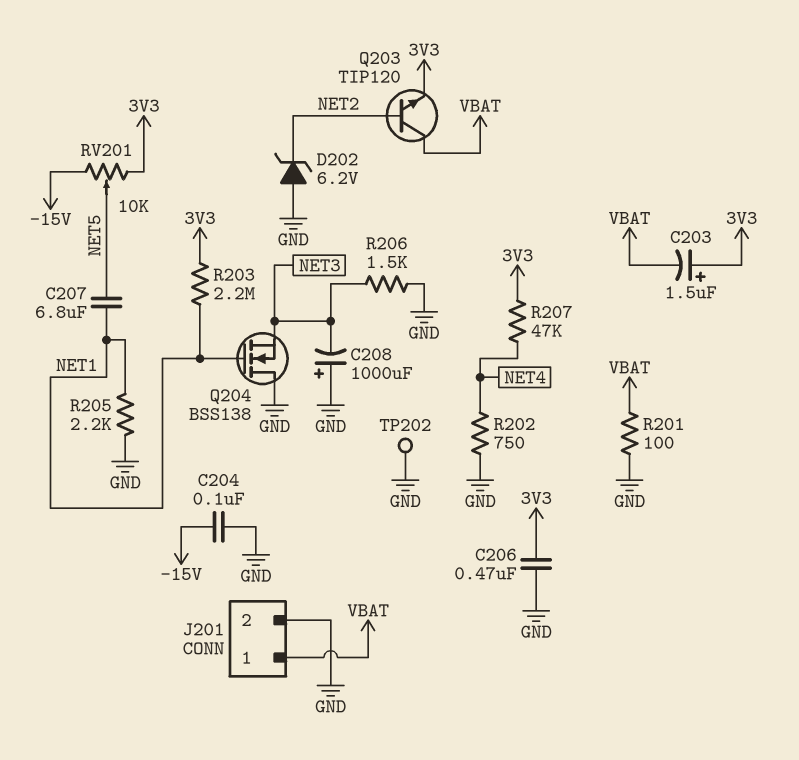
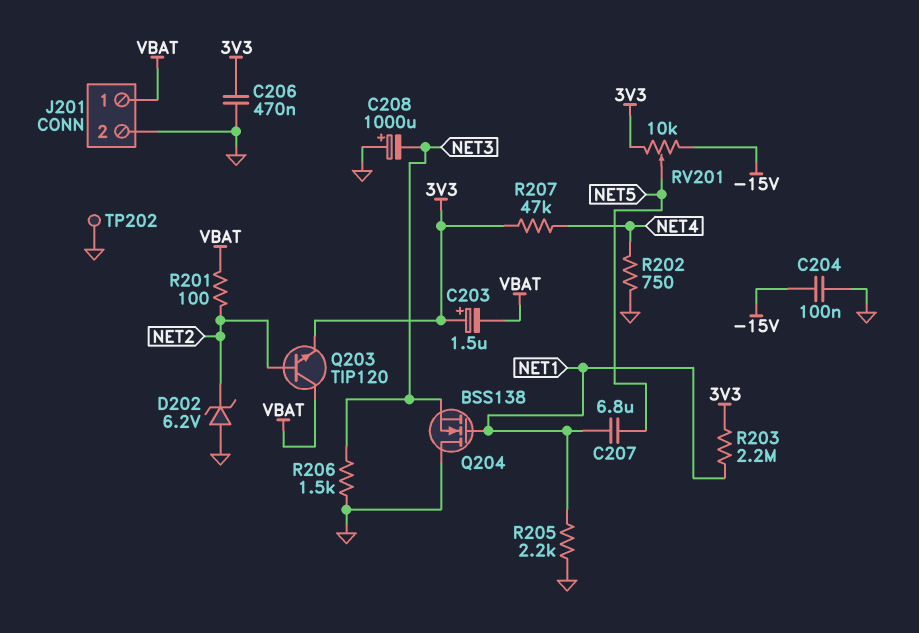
R201: 100 (GND, VBAT) -> 100 (NET2, VBAT)

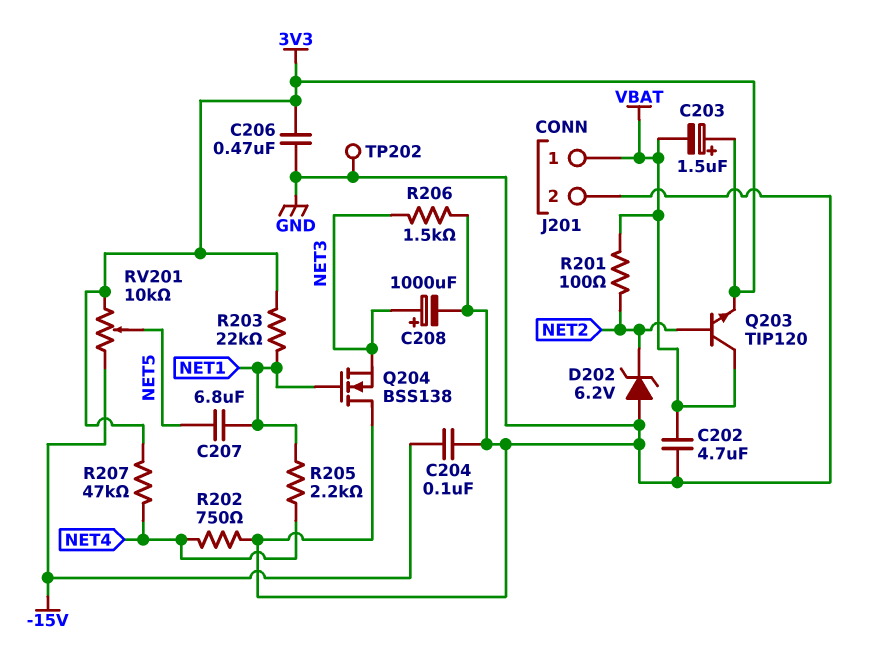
C202: none -> 4.7uF (GND, VBAT)
C208: 1000uF (plus GND, minus NET3) -> 1000uF (plus NET3, minus GND)
R203: 2.2M (3V3, NET1) -> 22k (3V3, NET1)
R205: 2.2k (GND, NET1) -> 2.2k (NET1, NET4)

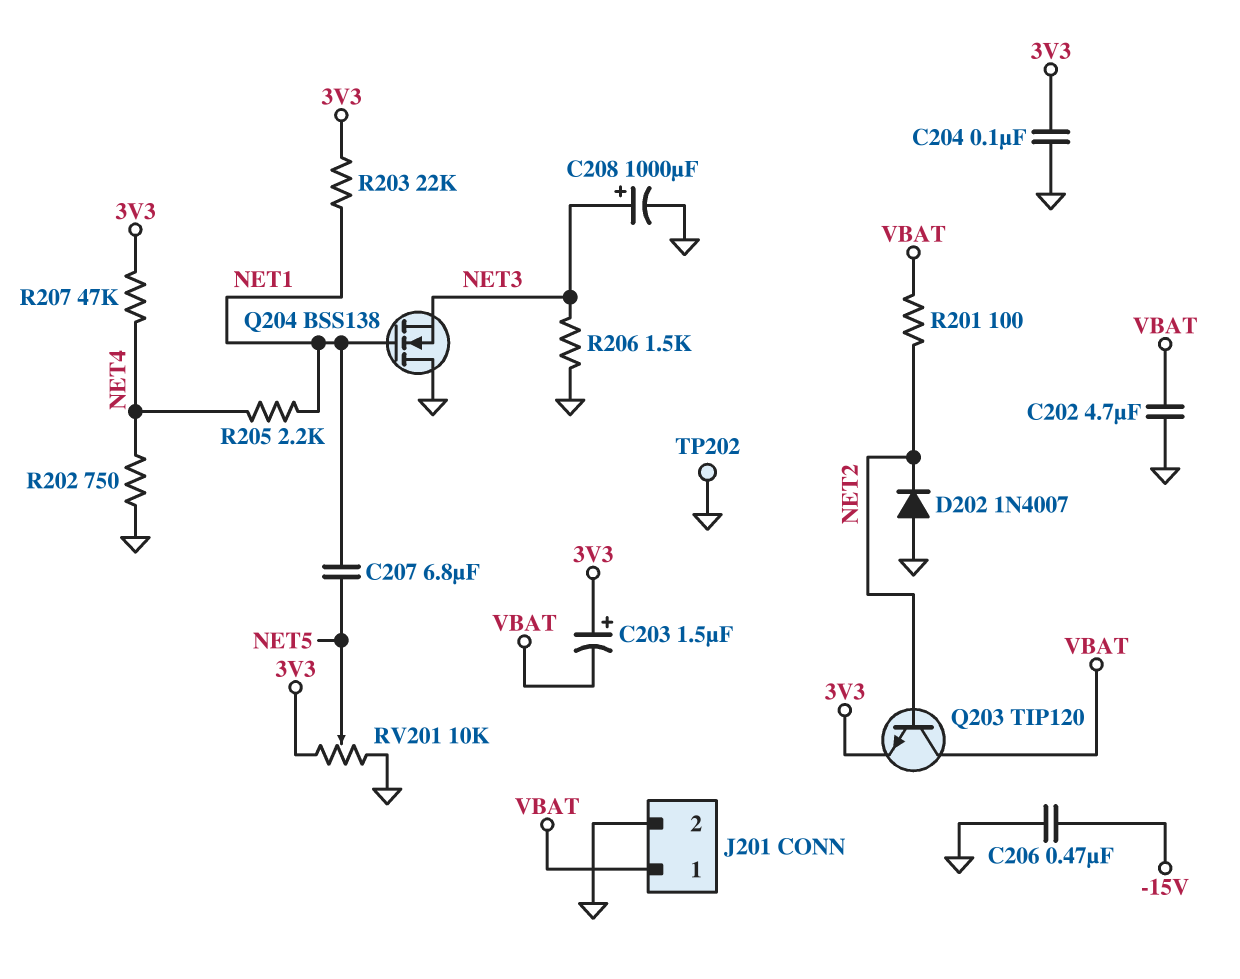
C204: 100nF (-15V, GND) -> 100nF (3V3, GND)
C206: 470nF (3V3, GND) -> 470nF (-15V, GND)
D202: zener 6.2V (A GND, K NET2) -> diode 1N4007 (A GND, K NET2)
RV201: 10k (-15V, 3V3, wiper NET5) -> 10k (3V3, GND, wiper NET5)

